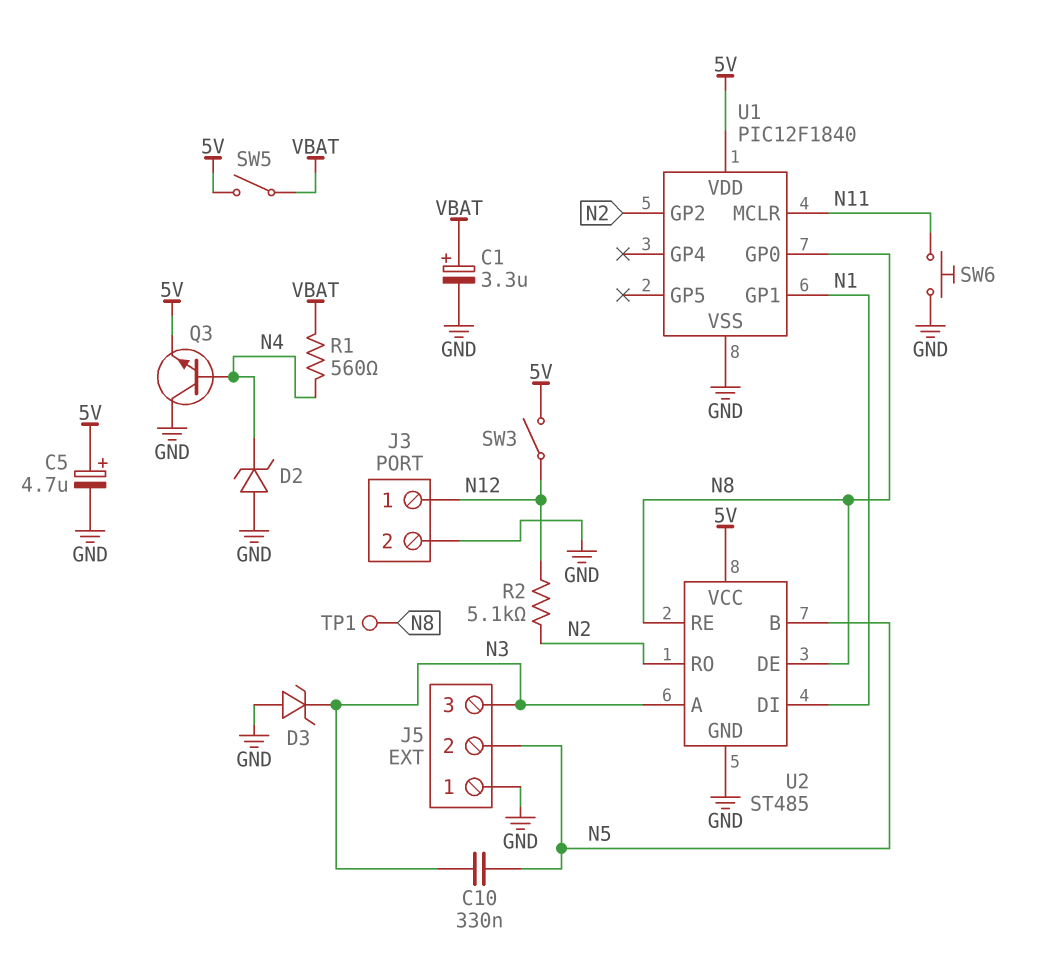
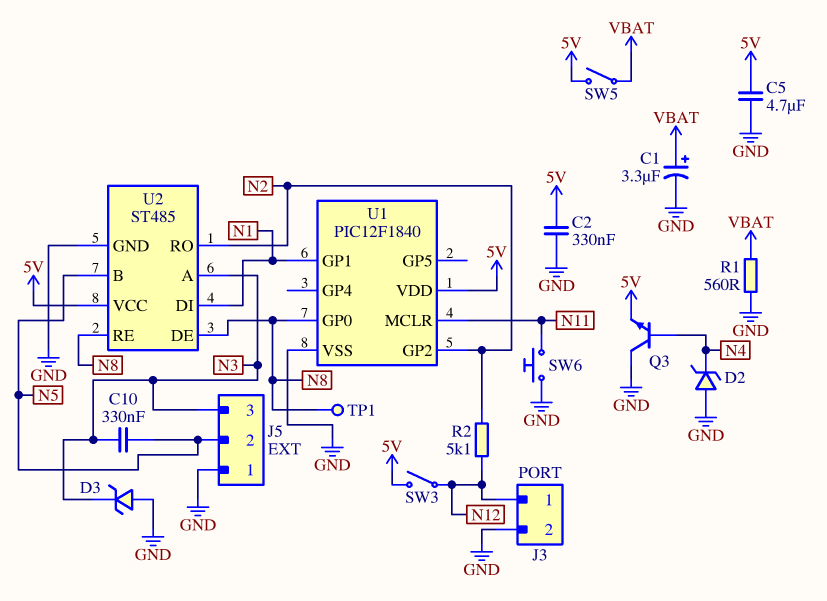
C2: none -> 330nF (5V, GND)
C5: 4.7uF (plus 5V, minus GND) -> 4.7uF (5V, GND)
R1: 560 (N4, VBAT) -> 560 (GND, VBAT)

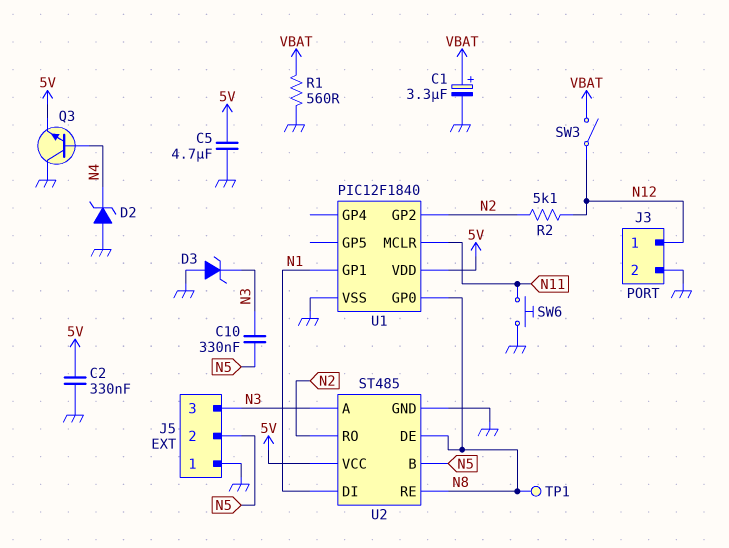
SW3: switch (5V, N12) -> switch (N12, VBAT)
SW5: switch (5V, VBAT) -> none

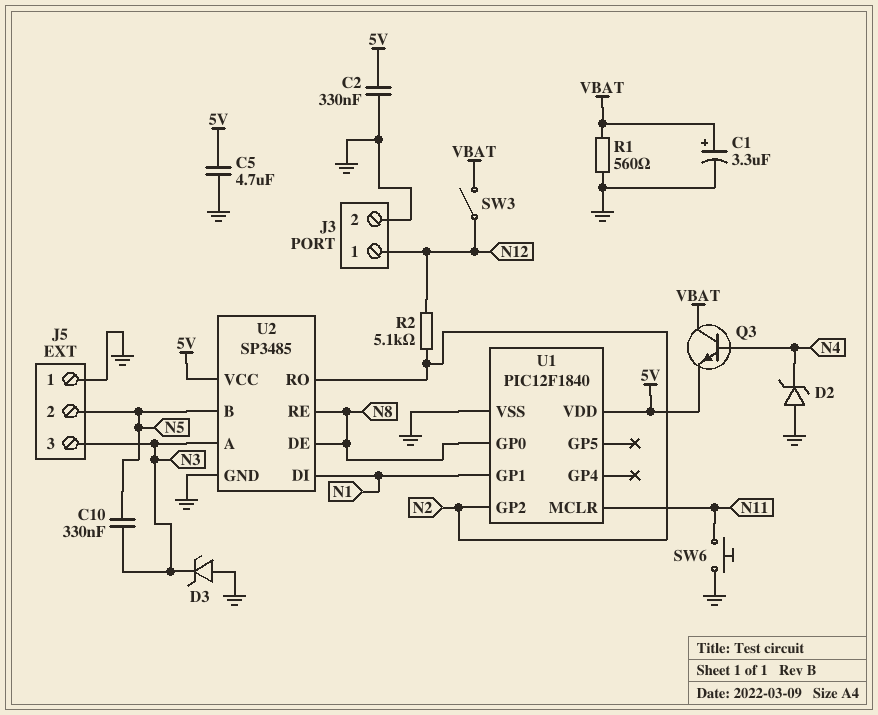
Q3: NPN (B N4, C GND, E 5V) -> NPN (B N4, C VBAT, E 5V)
TP1: test point (N8) -> none
U2: ST485 -> SP3485

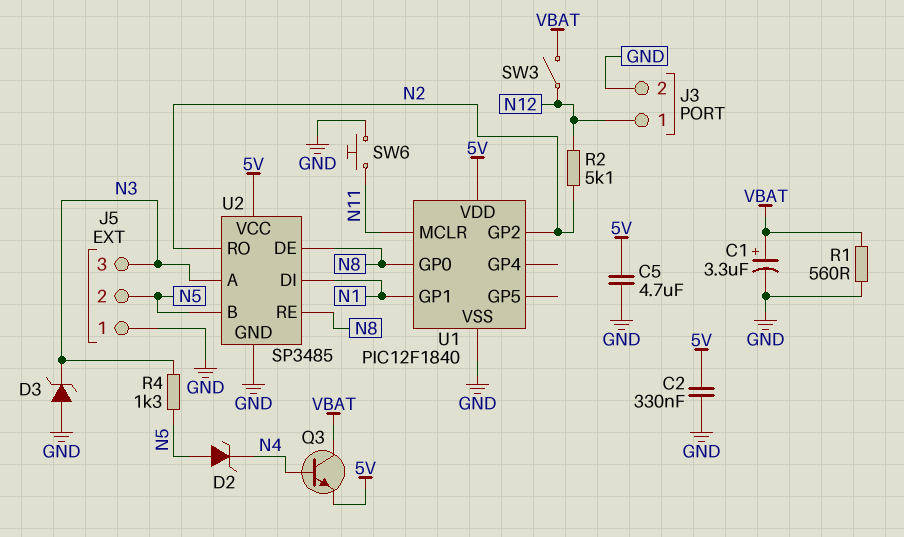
C10: 330nF (N3, N5) -> none
D2: zener (A GND, K N4) -> zener (A N5, K N4)
R4: none -> 1.3k (N3, N5)

